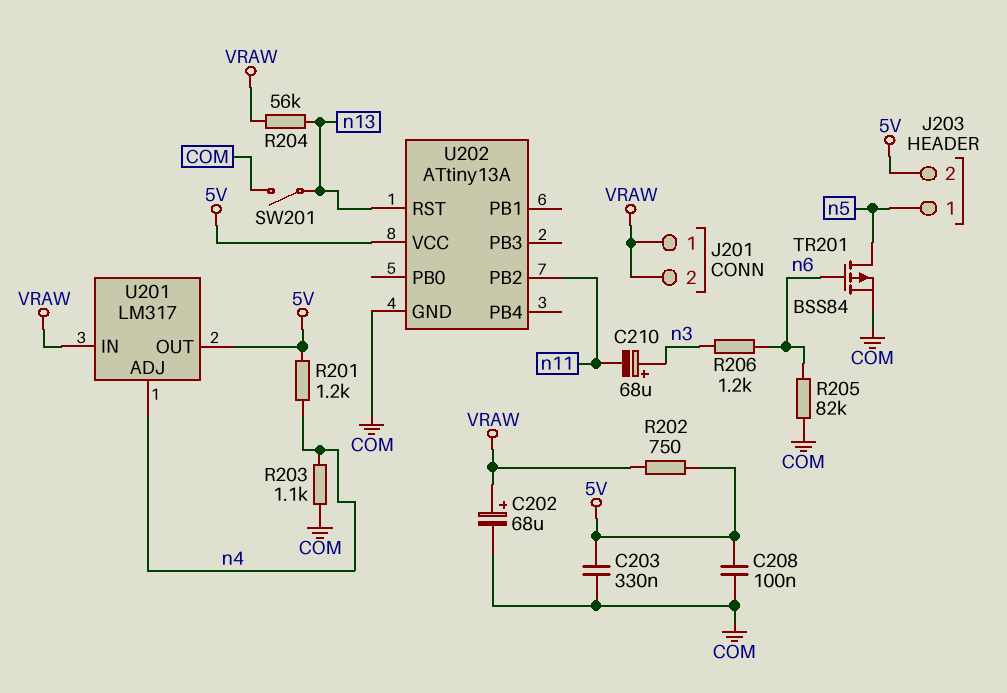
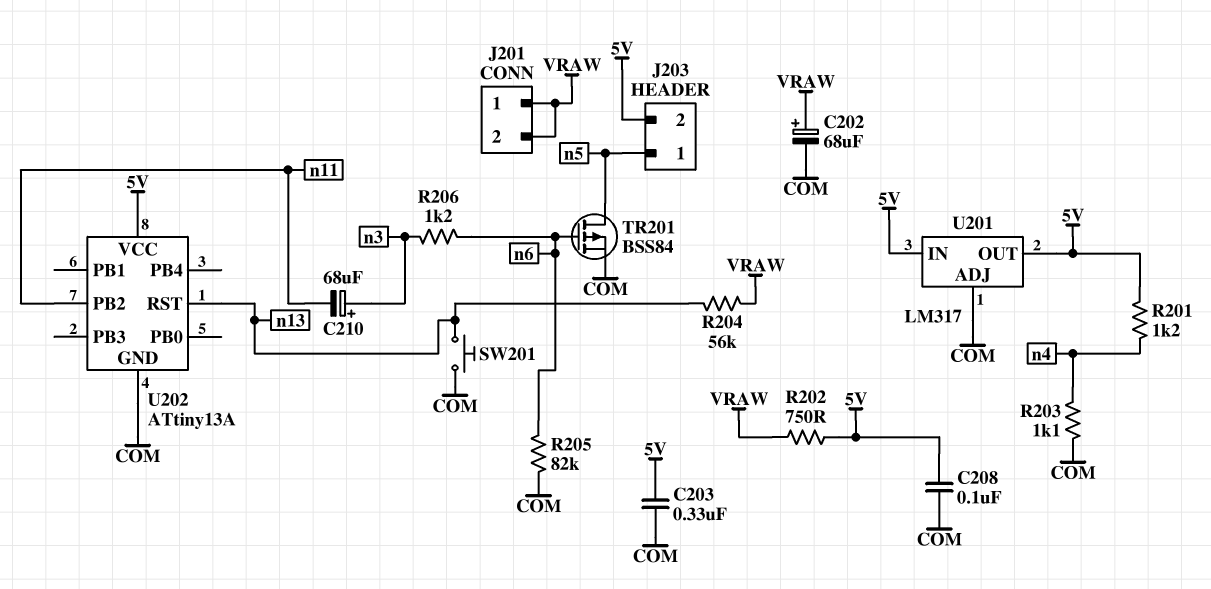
SW201: switch (COM, n13) -> button (COM, n13)
U201 pin ADJ: n4 -> COM
U201 pin IN: VRAW -> 5V

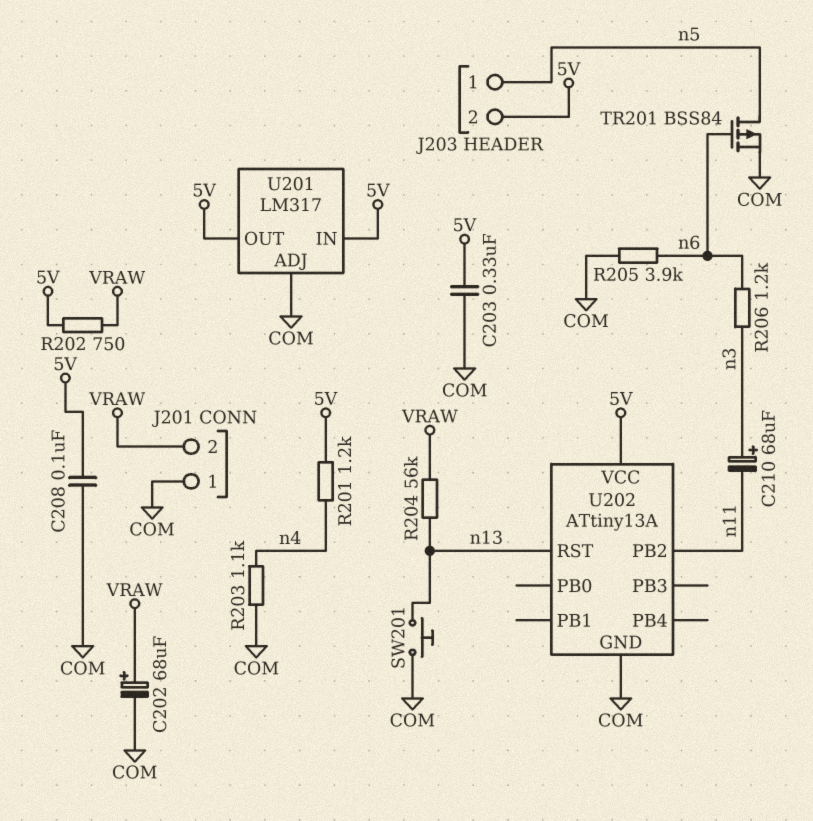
J201 pin 1: VRAW -> COM
R205: 82k (COM, n6) -> 3.9k (COM, n6)

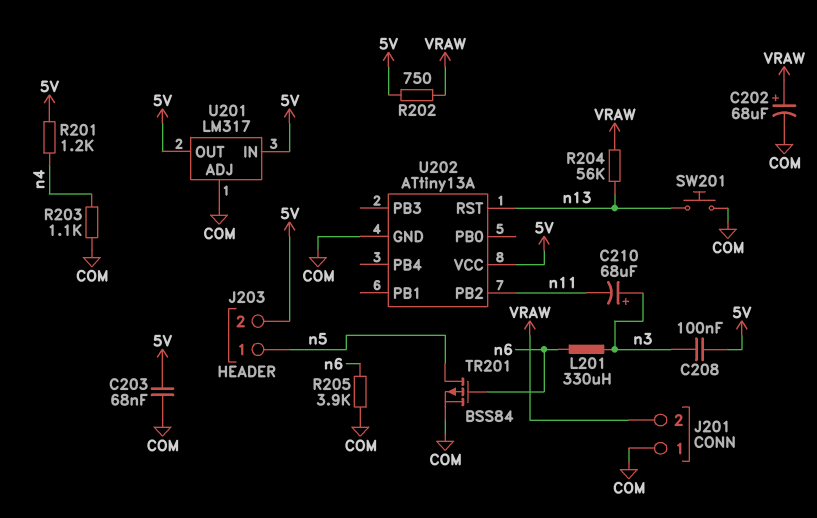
C203: 330nF (5V, COM) -> 68nF (5V, COM)
C208: 100nF (5V, COM) -> 100nF (5V, n3)
L201: none -> 330uH (n3, n6)
R206: 1.2k (n3, n6) -> none

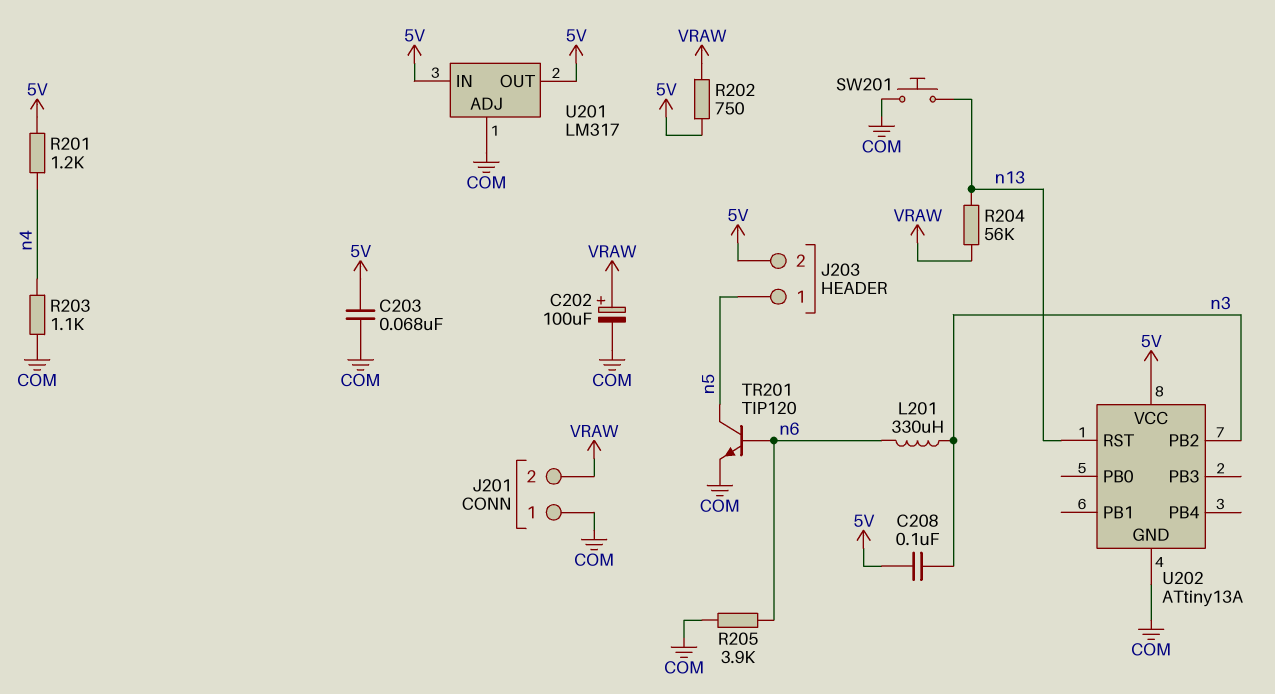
C202: 68uF (plus VRAW, minus COM) -> 100uF (plus VRAW, minus COM)
C210: 68uF (plus n3, minus n11) -> none
TR201: PMOS BSS84 (G n6, D n5, S COM) -> NPN TIP120 (B n6, C n5, E COM)
U202 pin PB2: n11 -> n3

